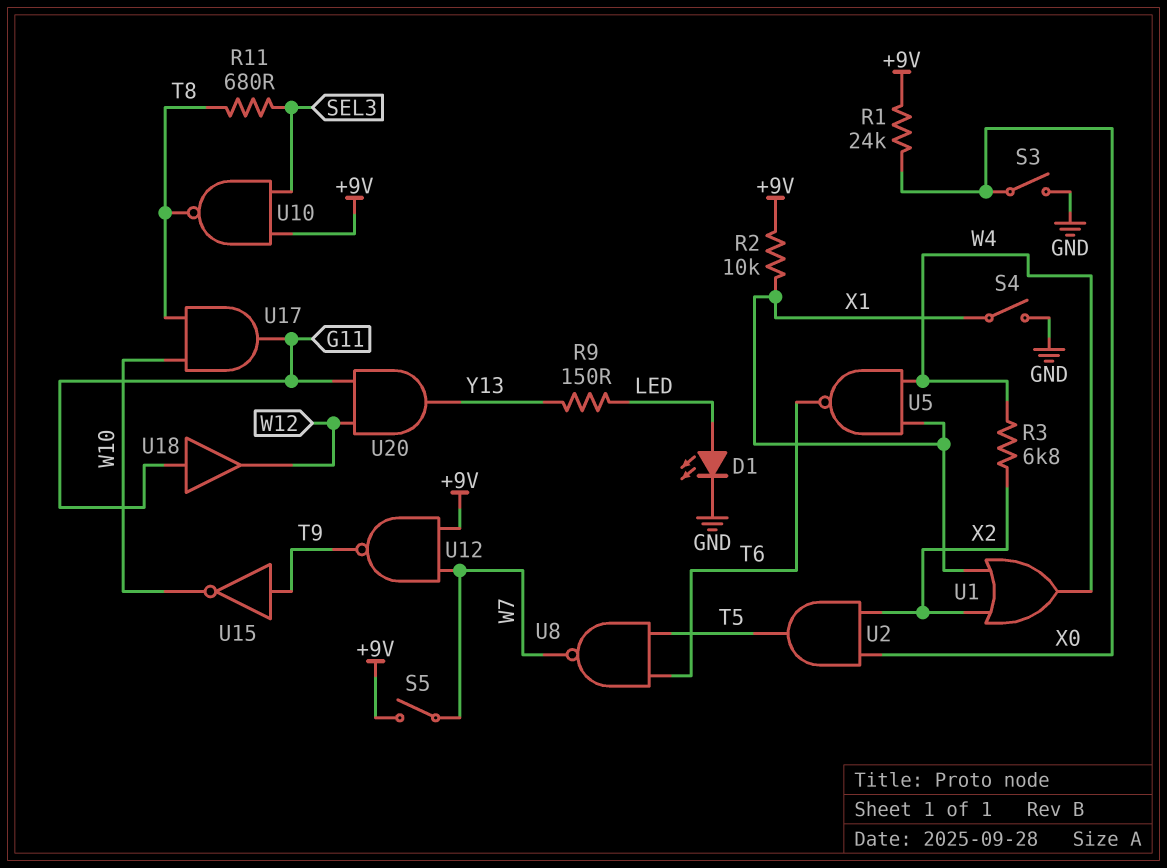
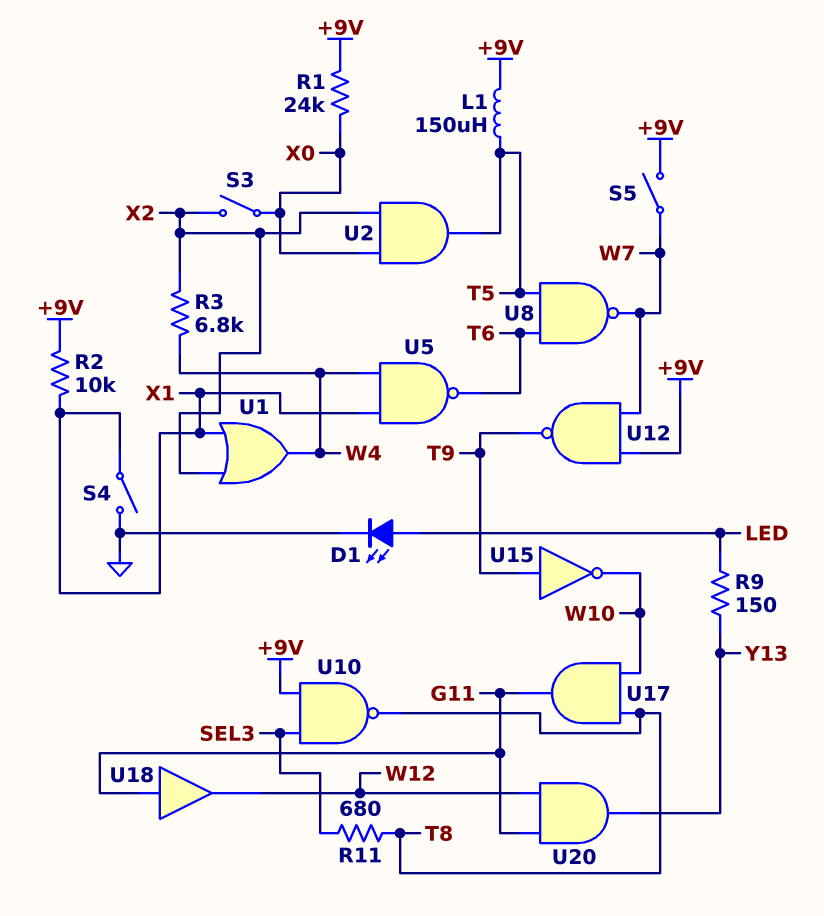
L1: none -> 150uH (+9V, T5)
S3: switch (GND, X0) -> switch (X0, X2)

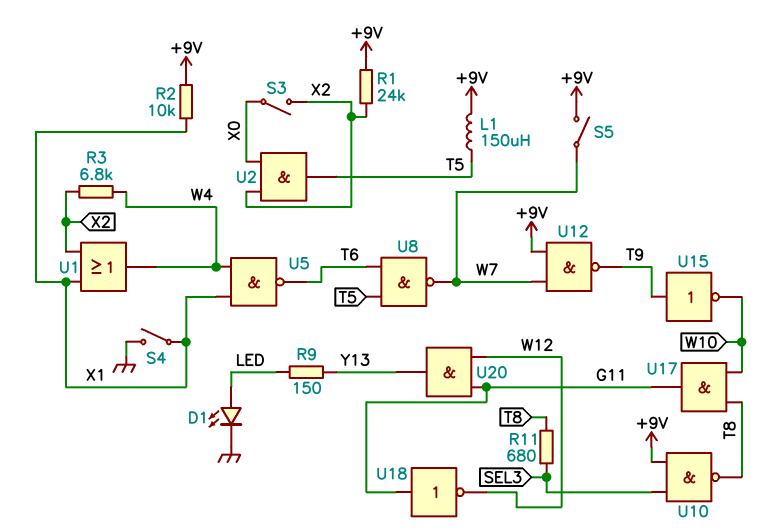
R1: 24k (+9V, X0) -> 24k (+9V, X2)
U18: buffer (in G11, out W12) -> NOT (in G11, out W12)

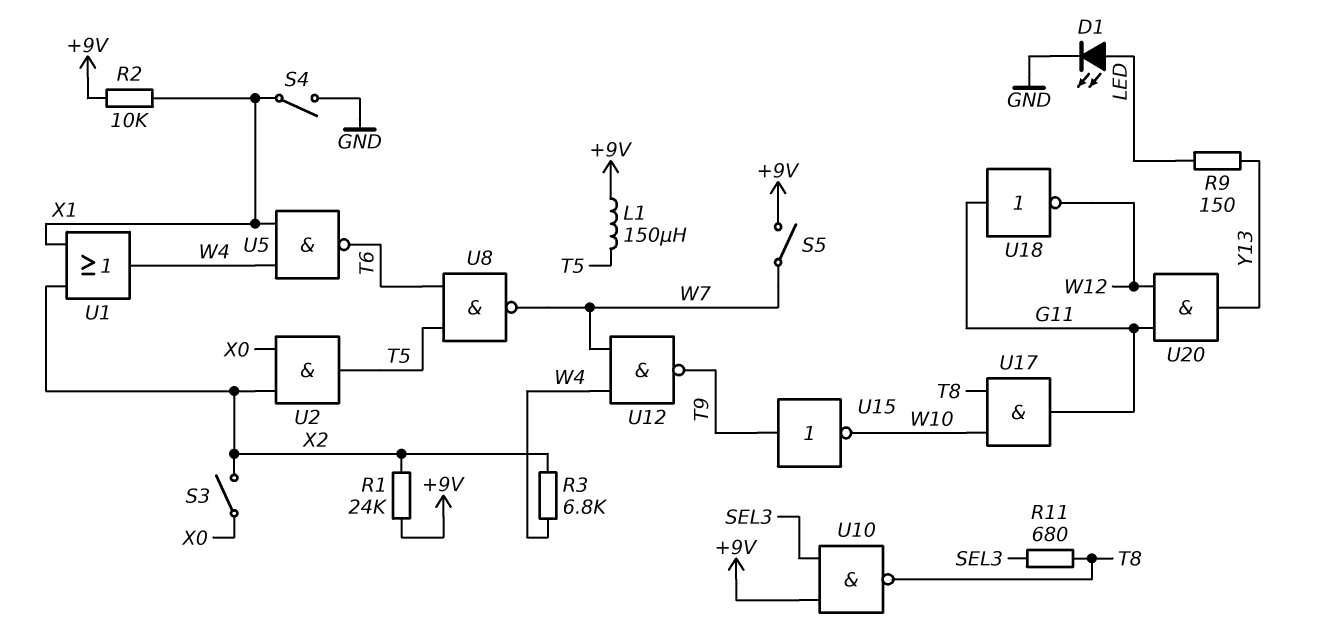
U12: NAND (in +9V, in W7, out T9) -> NAND (in W4, in W7, out T9)

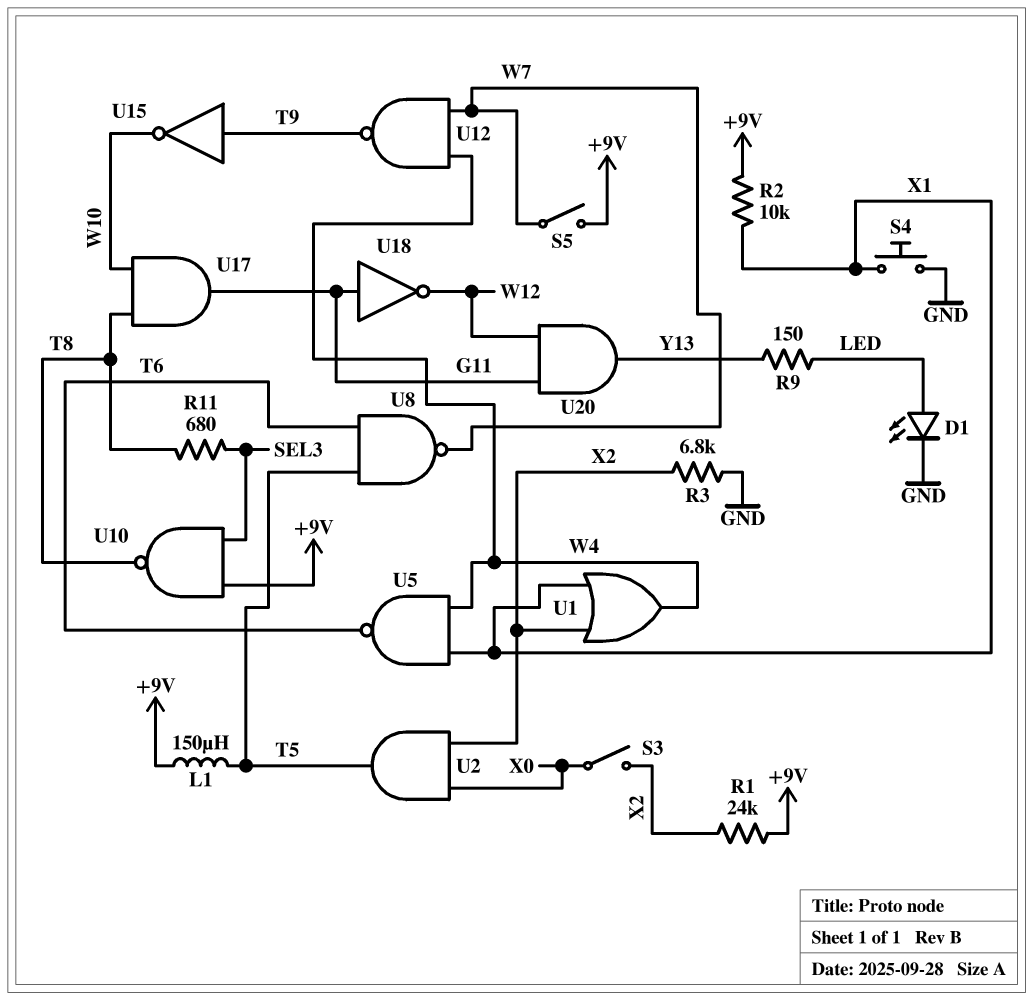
R3: 6.8k (W4, X2) -> 6.8k (GND, X2)
S4: switch (GND, X1) -> button (GND, X1)

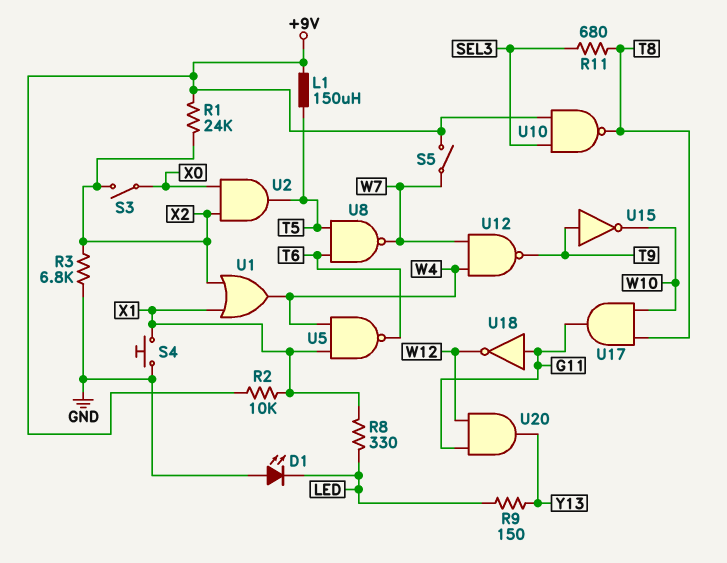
D1: LED (A LED, K GND) -> LED (A GND, K LED)
R8: none -> 330 (LED, X1)

